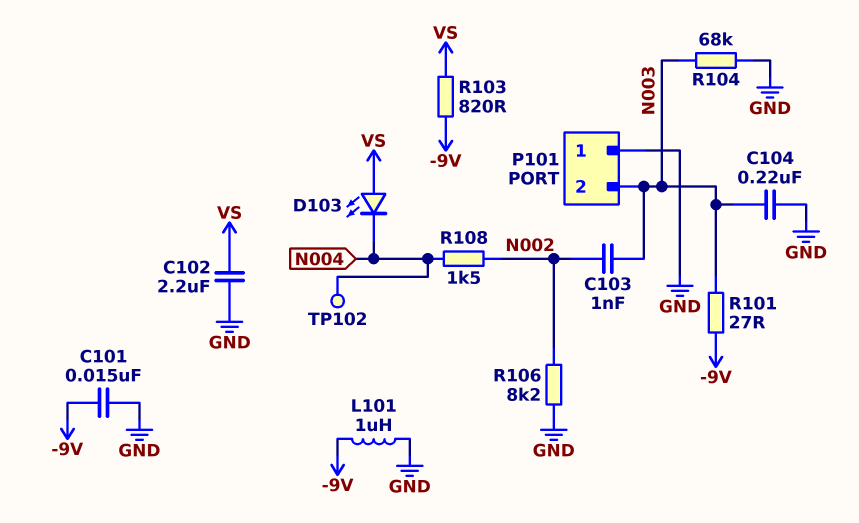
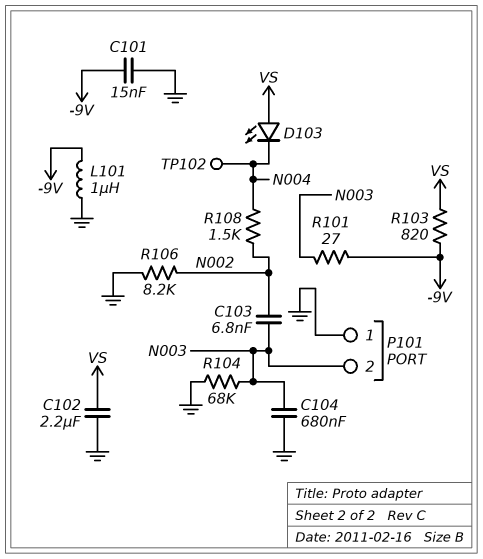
C103: 1nF (N002, N003) -> 6.8nF (N002, N003)
C104: 220nF (GND, N003) -> 680nF (GND, N003)

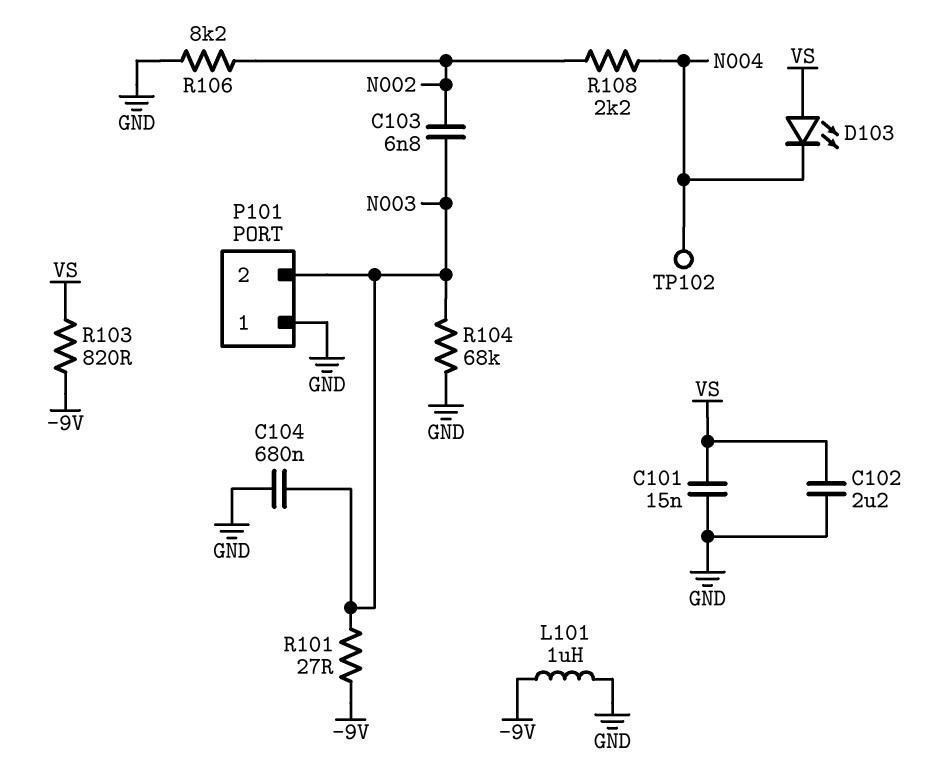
C101: 15nF (-9V, GND) -> 15nF (GND, VS)
R108: 1.5k (N002, N004) -> 2.2k (N002, N004)

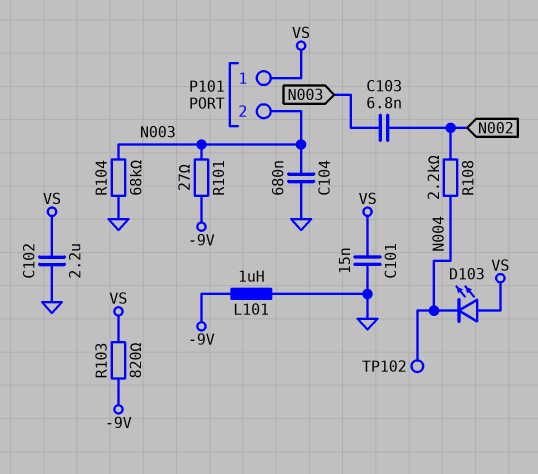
P101 pin 1: GND -> VS
R106: 8.2k (GND, N002) -> none

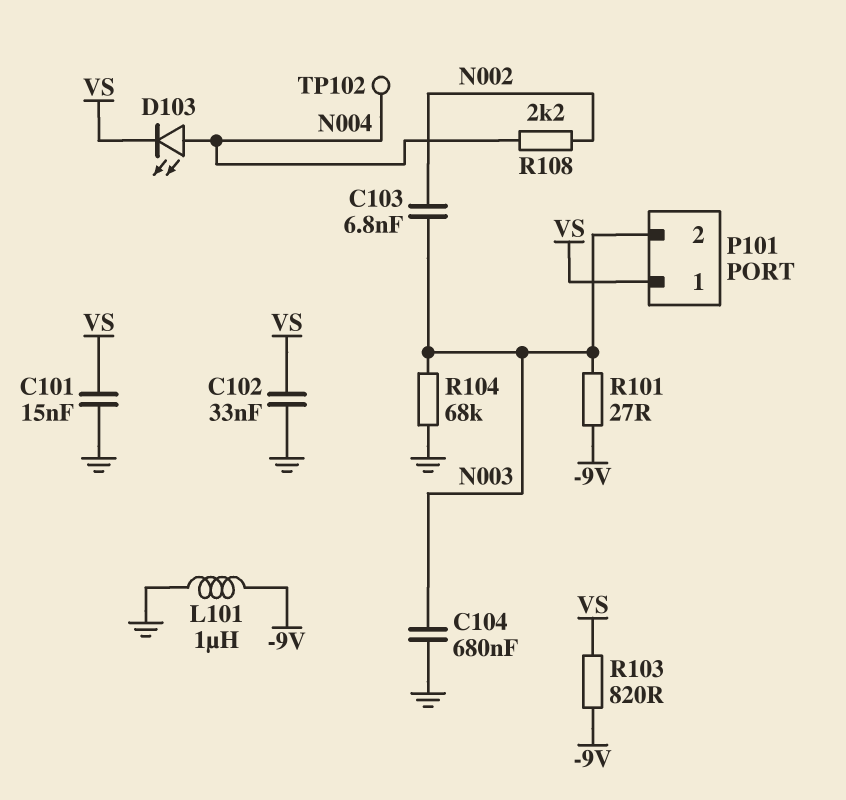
C102: 2.2uF (GND, VS) -> 33nF (GND, VS)
D103: LED (A VS, K N004) -> LED (A N004, K VS)

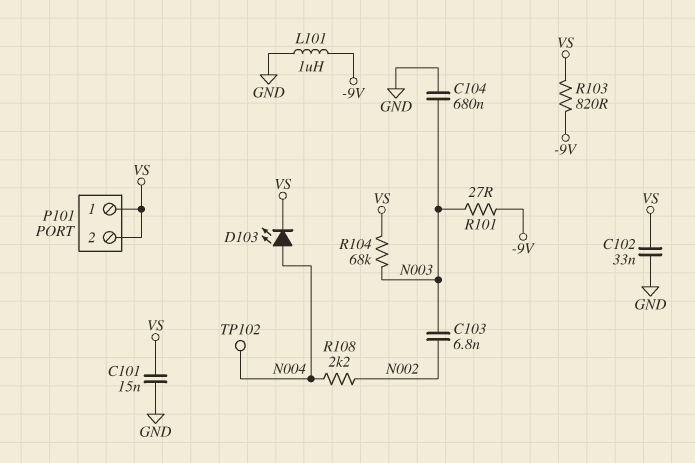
P101 pin 2: N003 -> VS
R104: 68k (GND, N003) -> 68k (N003, VS)

